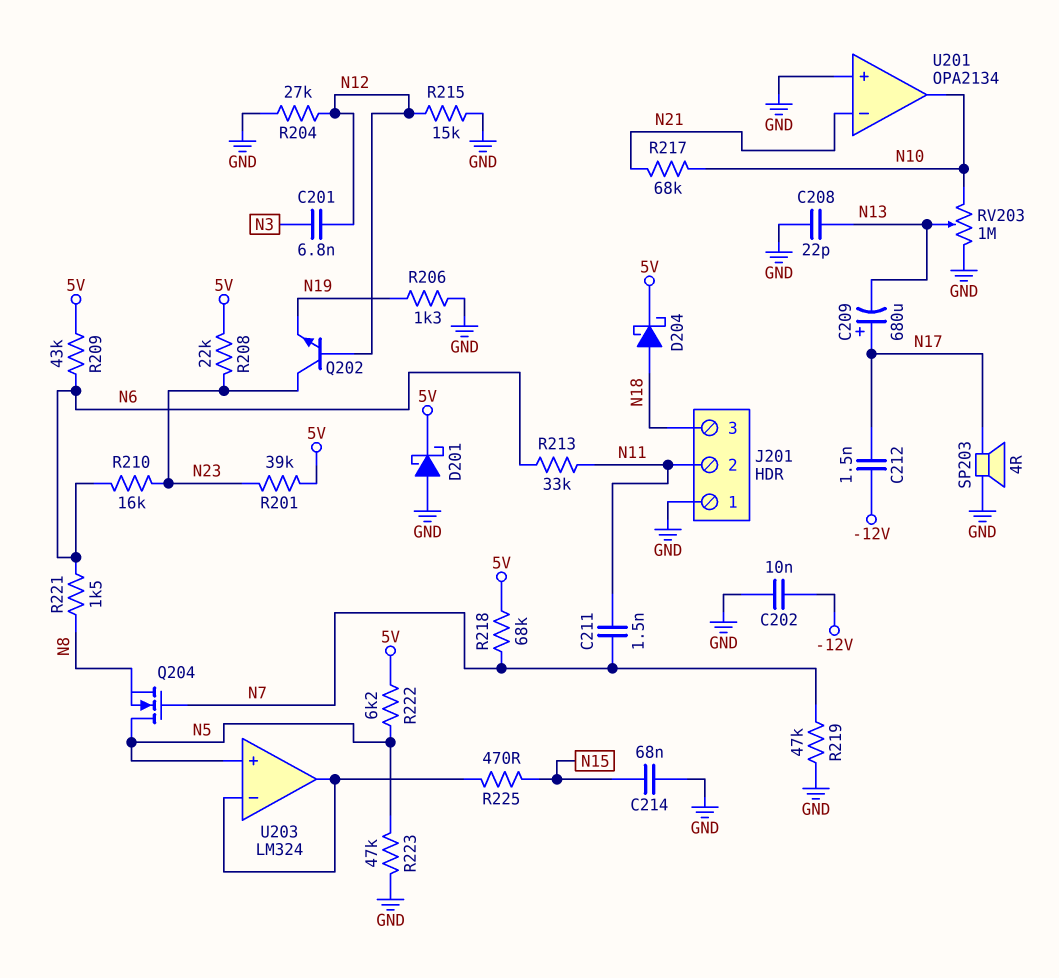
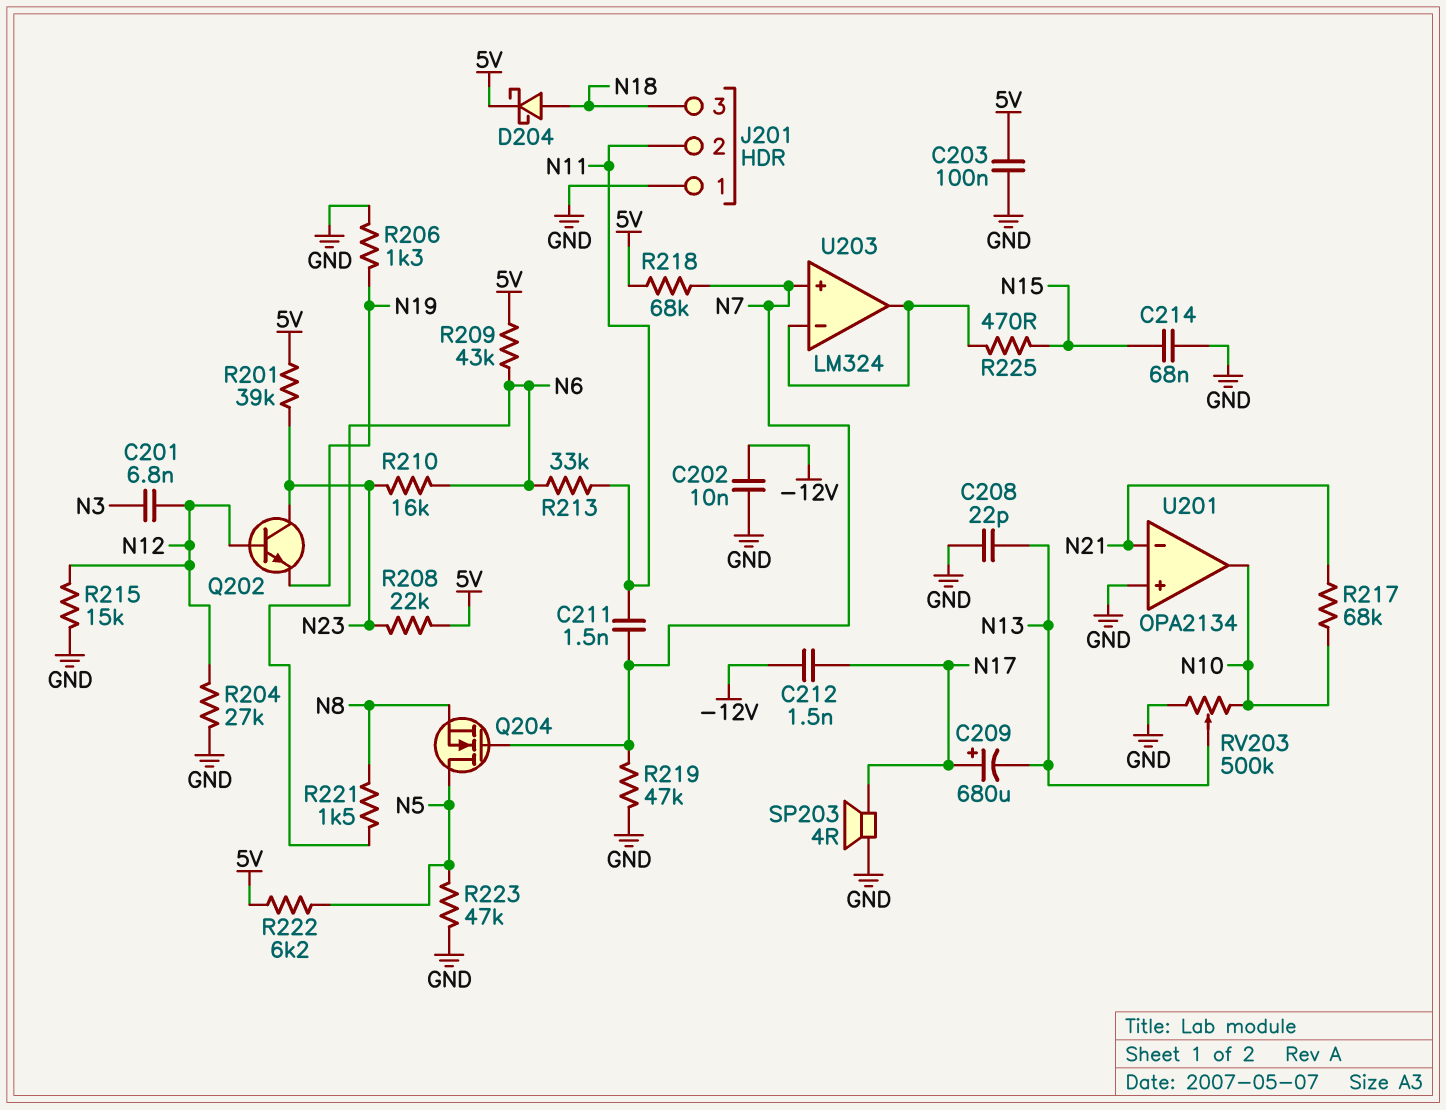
C203: none -> 100nF (5V, GND)
D201: schottky (A GND, K 5V) -> none
RV203: 1M (GND, N10, wiper N13) -> 500k (GND, N10, wiper N13)
U203 pin in+: N5 -> N7

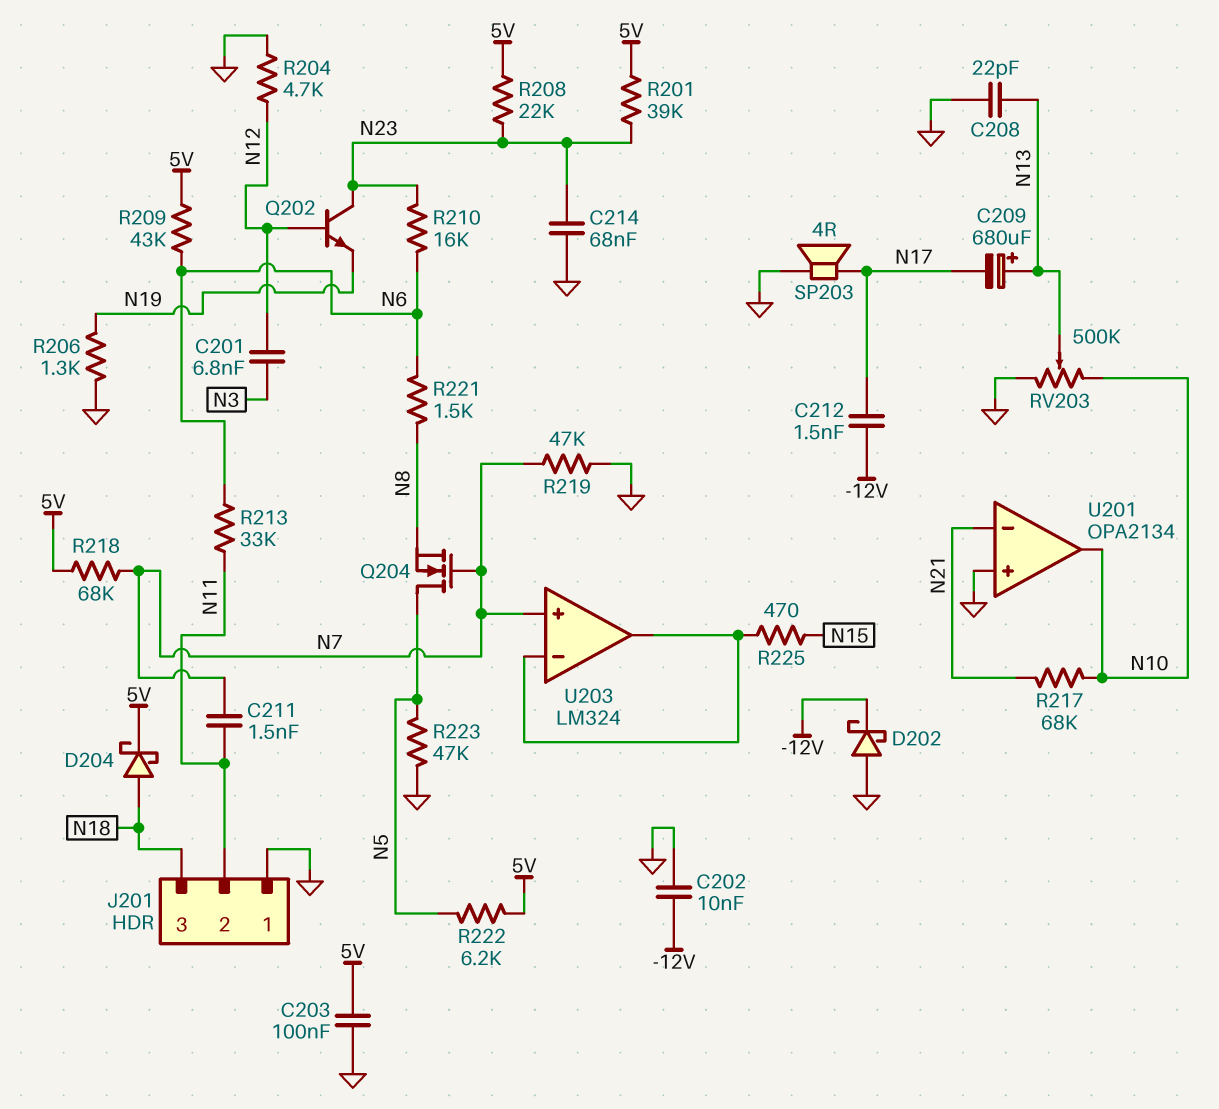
C209: 680uF (plus N17, minus N13) -> 680uF (plus N13, minus N17)
C214: 68nF (GND, N15) -> 68nF (GND, N23)
D202: none -> schottky (A GND, K -12V)
R204: 27k (GND, N12) -> 4.7k (GND, N12)
R215: 15k (GND, N12) -> none

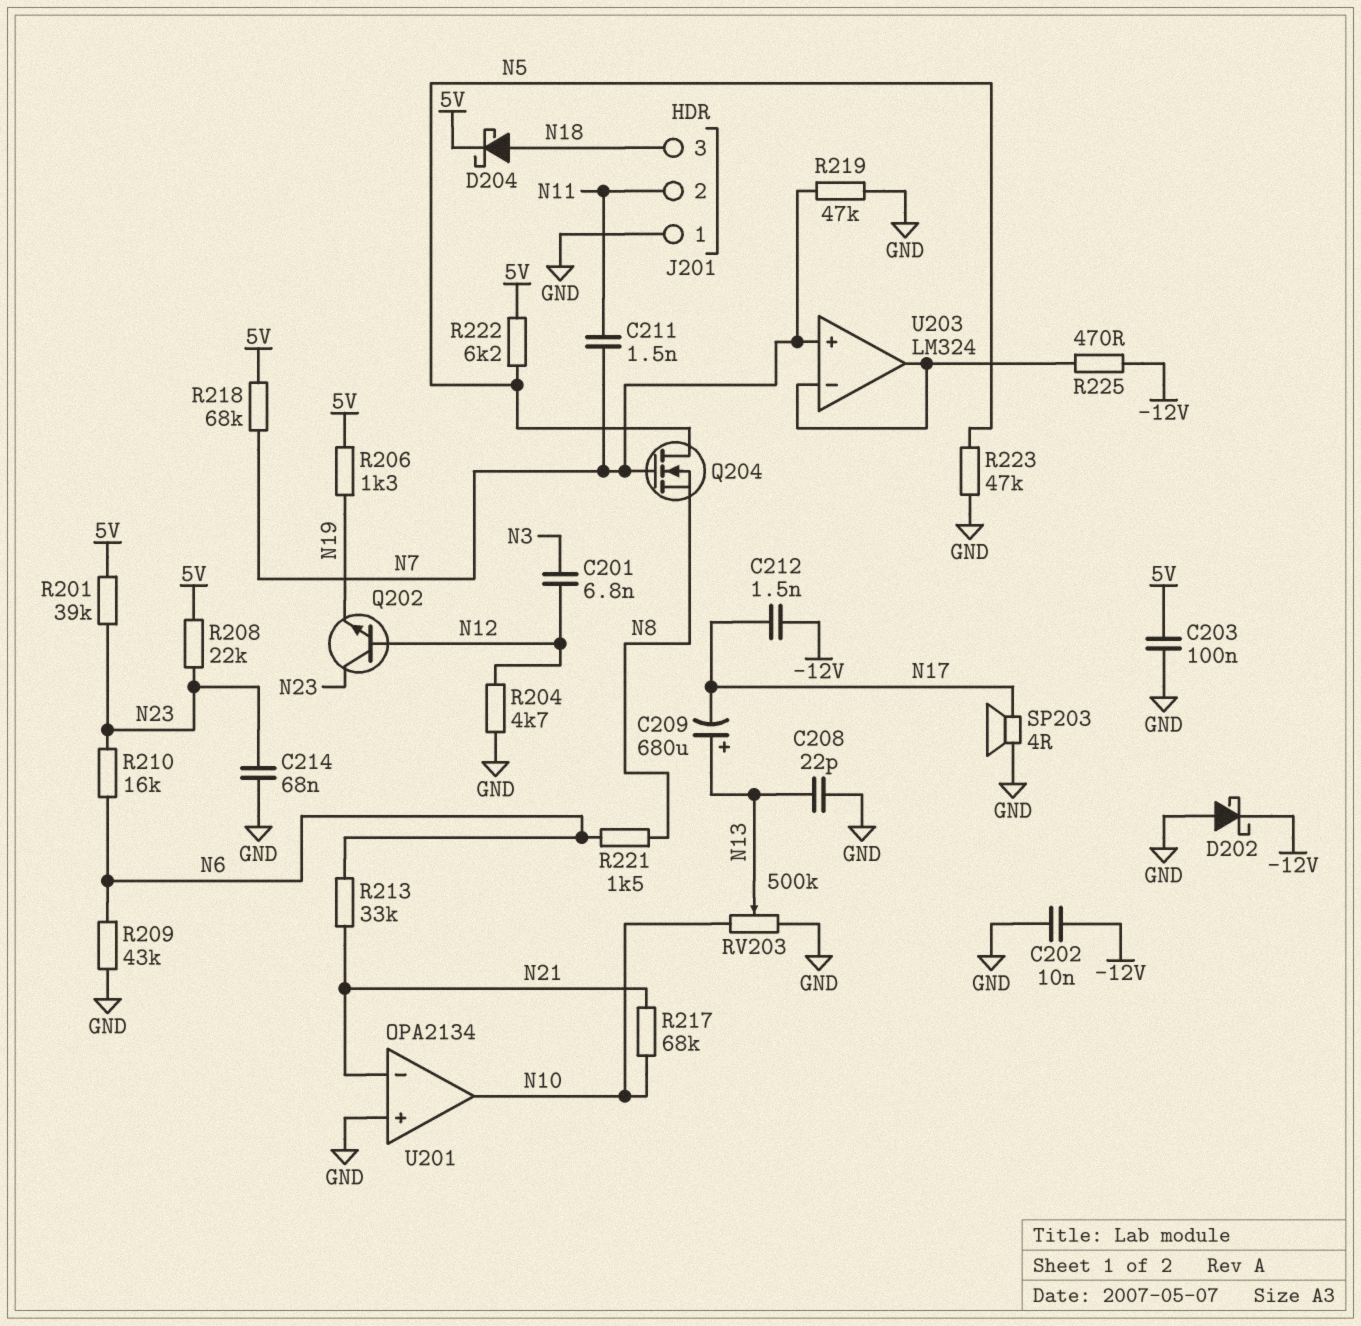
R206: 1.3k (GND, N19) -> 1.3k (5V, N19)
R209: 43k (5V, N6) -> 43k (GND, N6)
R213: 33k (N6, N11) -> 33k (N6, N21)
R225: 470 (N15, U203/in-) -> 470 (-12V, U203/in-)

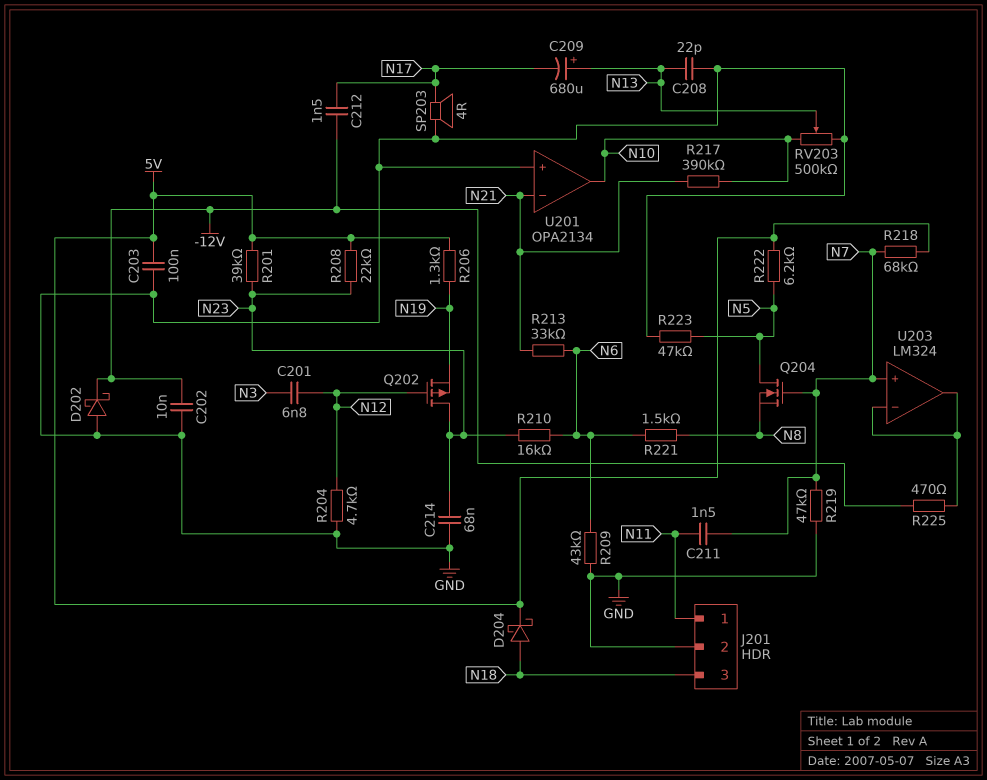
J201 pin 1: GND -> N11
J201 pin 2: N11 -> GND
Q202: NPN (B N12, C N23, E N19) -> PMOS (G N12, D N23, S N19)
R217: 68k (N10, N21) -> 390k (N10, N21)

